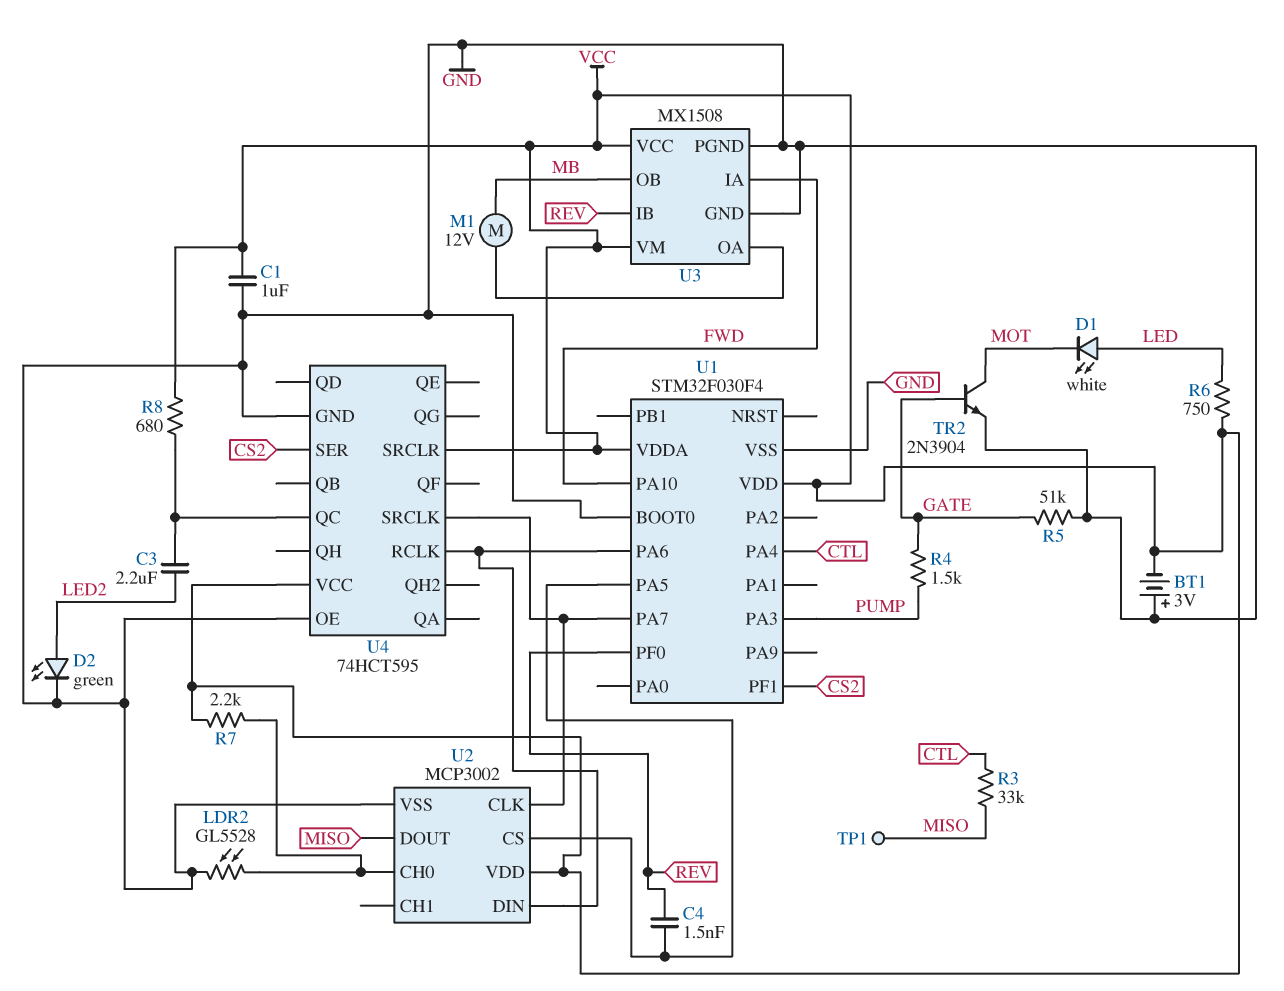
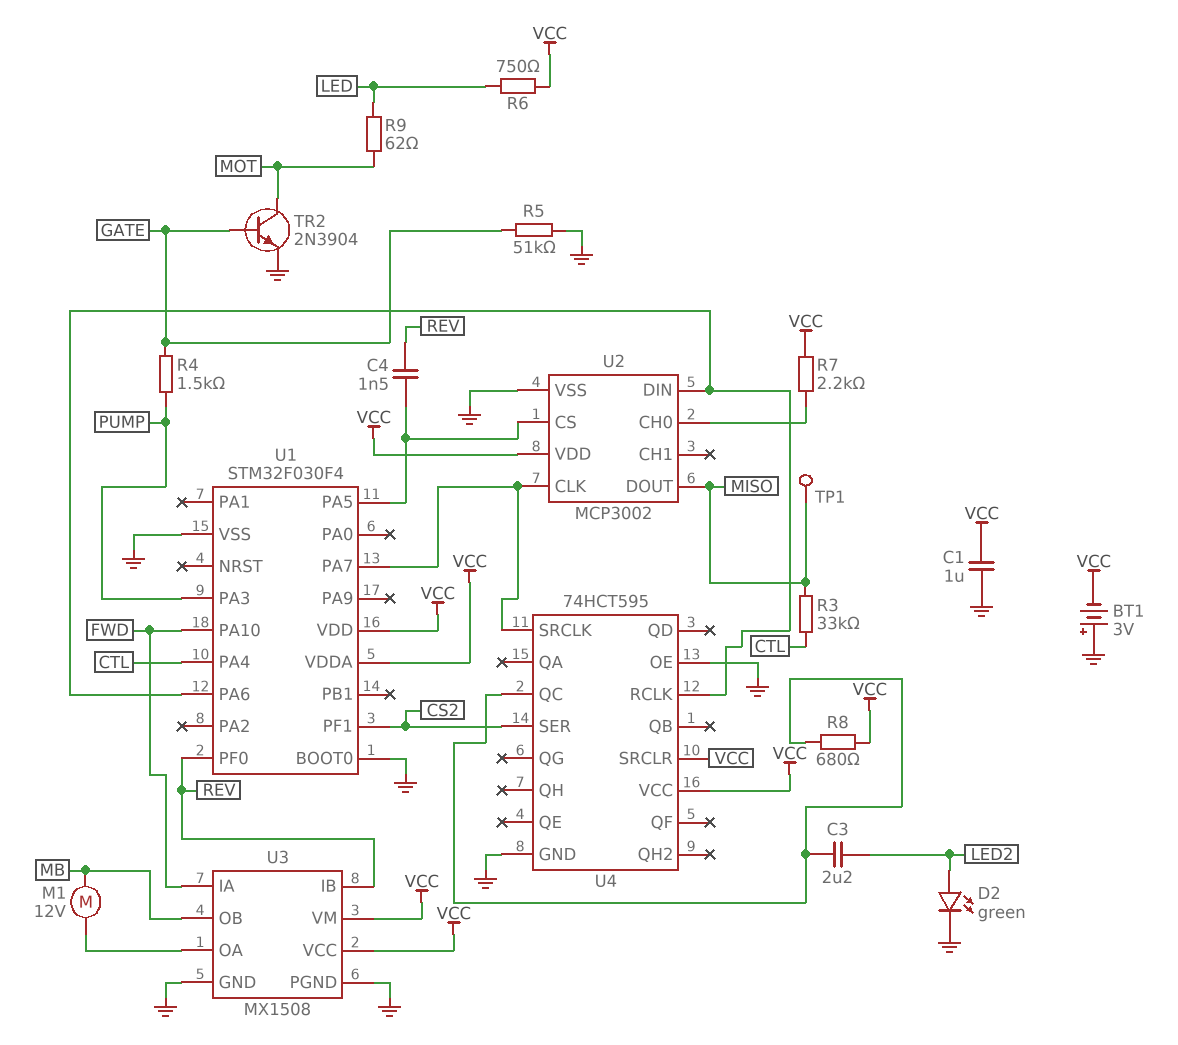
D1: LED white (A LED, K MOT) -> none
LDR2: GL5528 (GND, U2/CH0) -> none
R9: none -> 62 (LED, MOT)

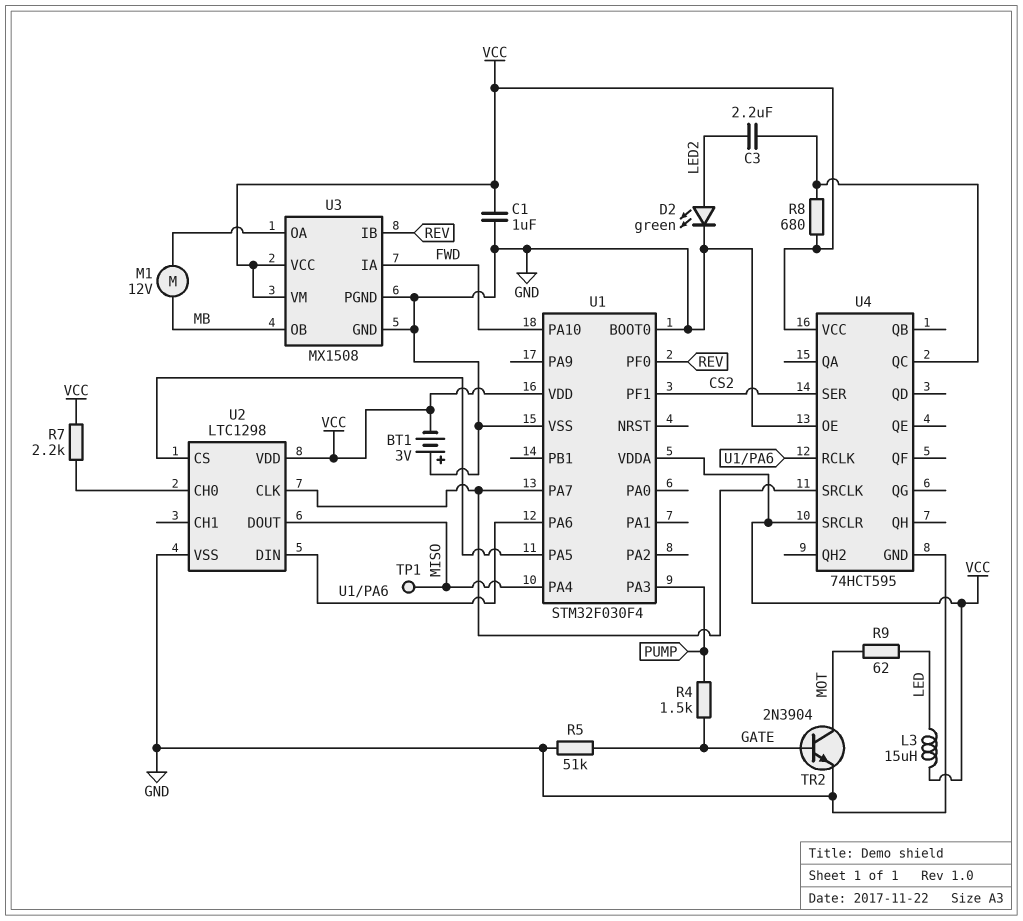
C4: 1.5nF (REV, U1/PA5) -> none
L3: none -> 15uH (LED, VCC)
R3: 33k (CTL, MISO) -> none
R6: 750 (LED, VCC) -> none
U1 pin PA4: CTL -> MISO
U2: MCP3002 -> LTC1298

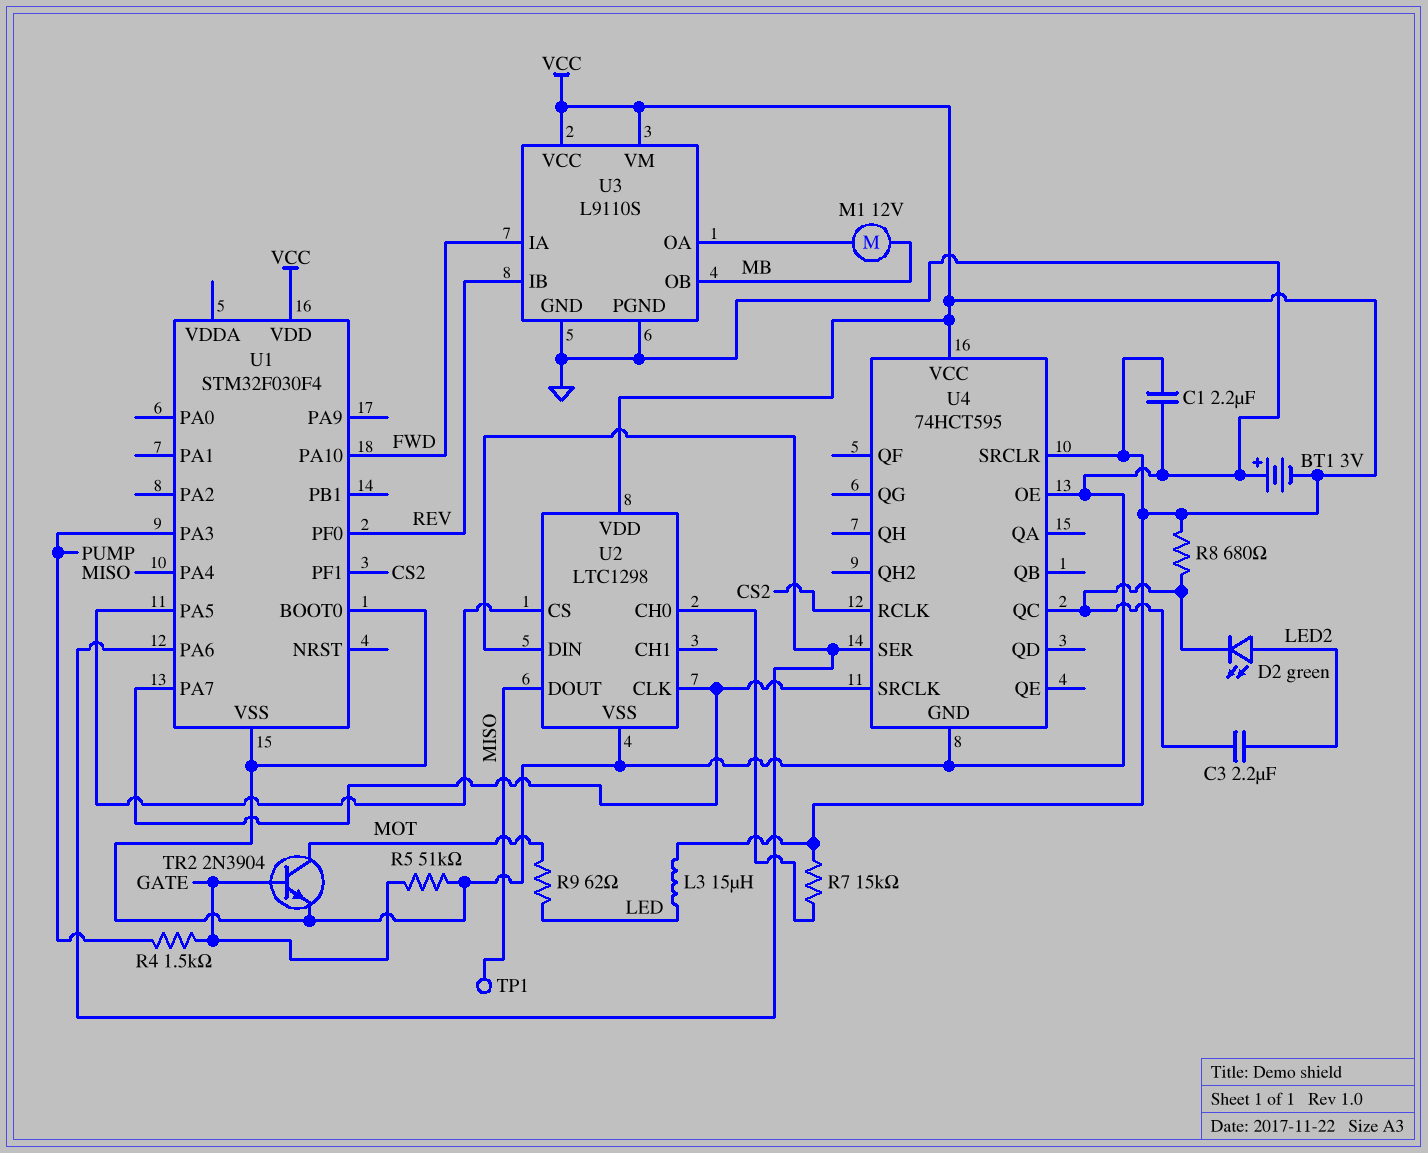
C1: 1uF (GND, VCC) -> 2.2uF (GND, VCC)
D2: LED green (A LED2, K GND) -> LED green (A LED2, K U4/QC)
R7: 2.2k (U2/CH0, VCC) -> 15k (U2/CH0, VCC)
U1 pin VDDA: VCC -> none
U3: MX1508 -> L9110S
U4 pin RCLK: U1/PA6 -> CS2
U4 pin SER: CS2 -> U1/PA6

